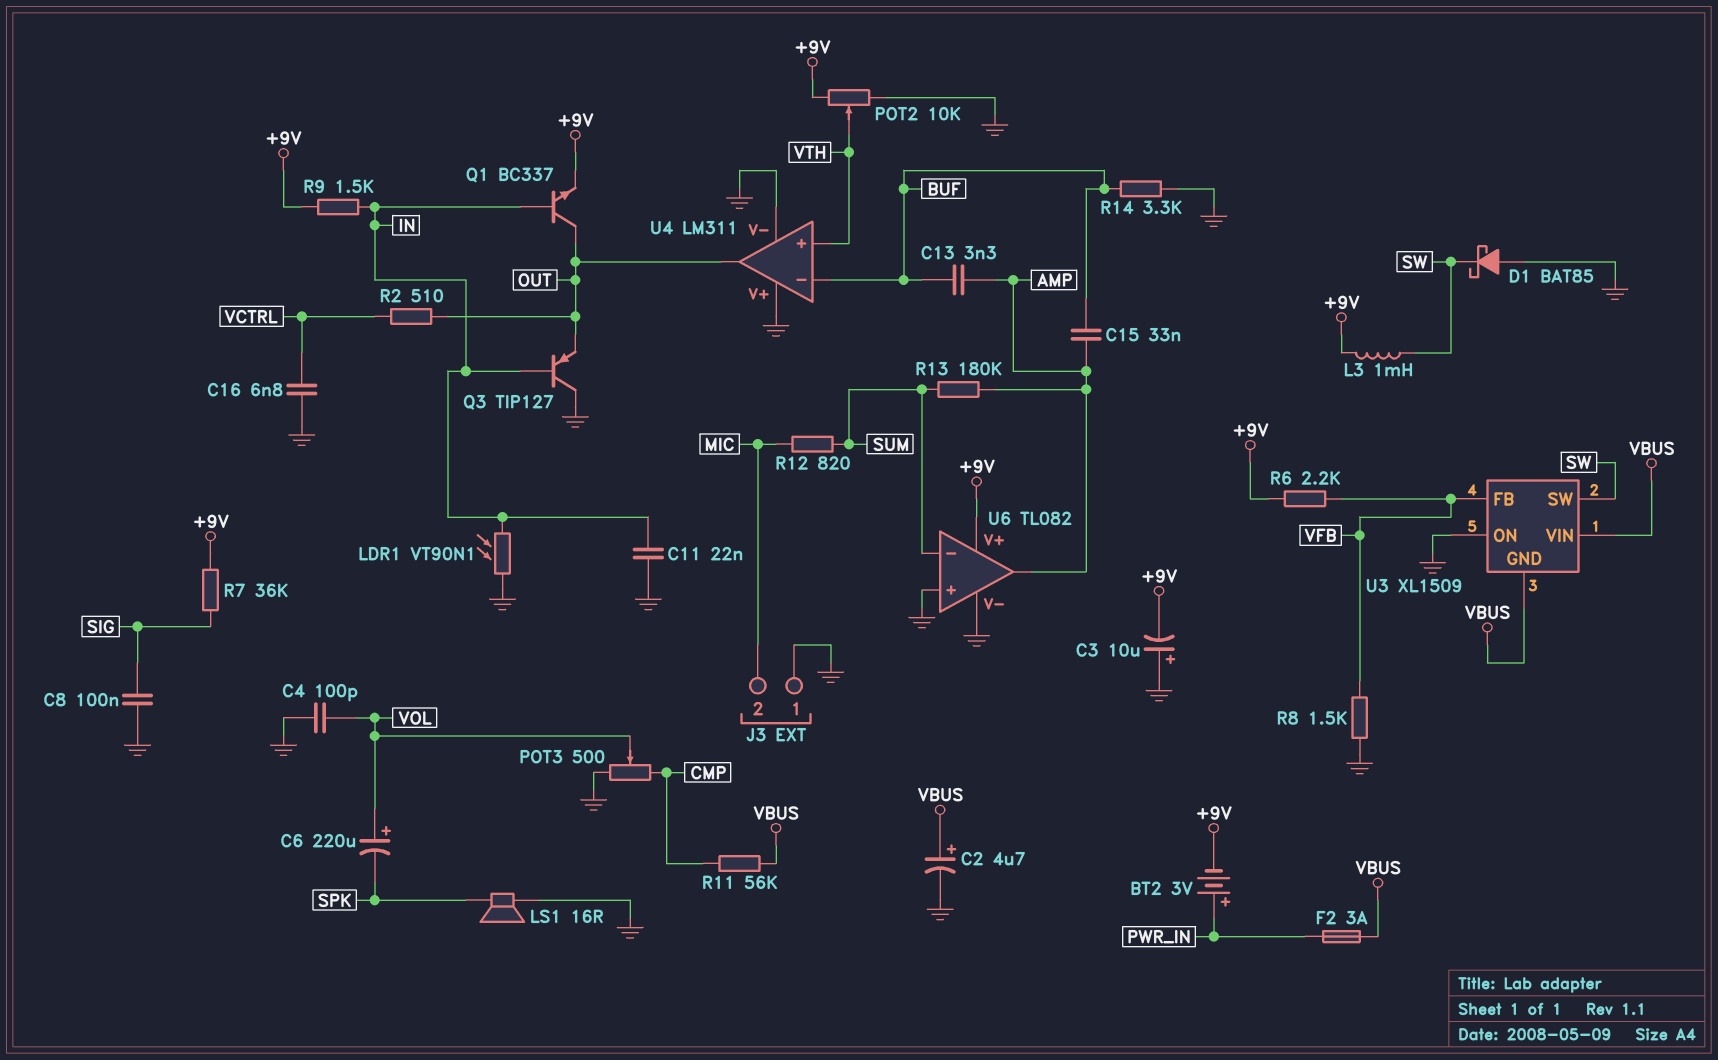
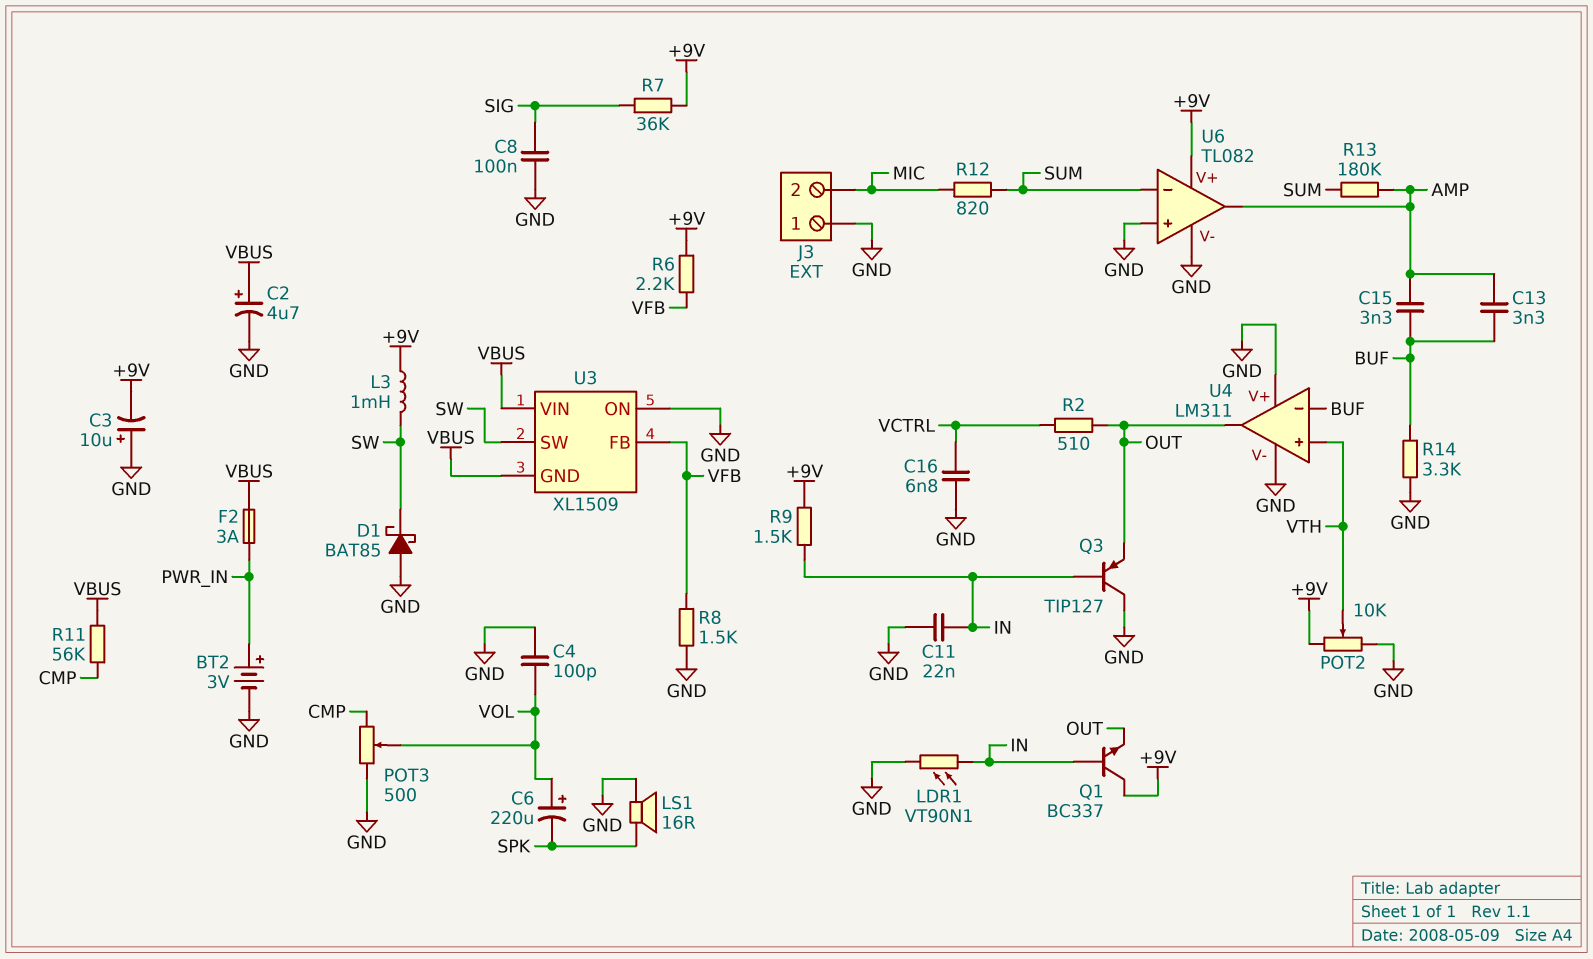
BT2: 3V (plus PWR_IN, minus +9V) -> 3V (plus PWR_IN, minus GND)
C15: 33nF (AMP, BUF) -> 3.3nF (AMP, BUF)
Q1: NPN BC337 (B IN, C OUT, E +9V) -> NPN BC337 (B IN, C +9V, E OUT)

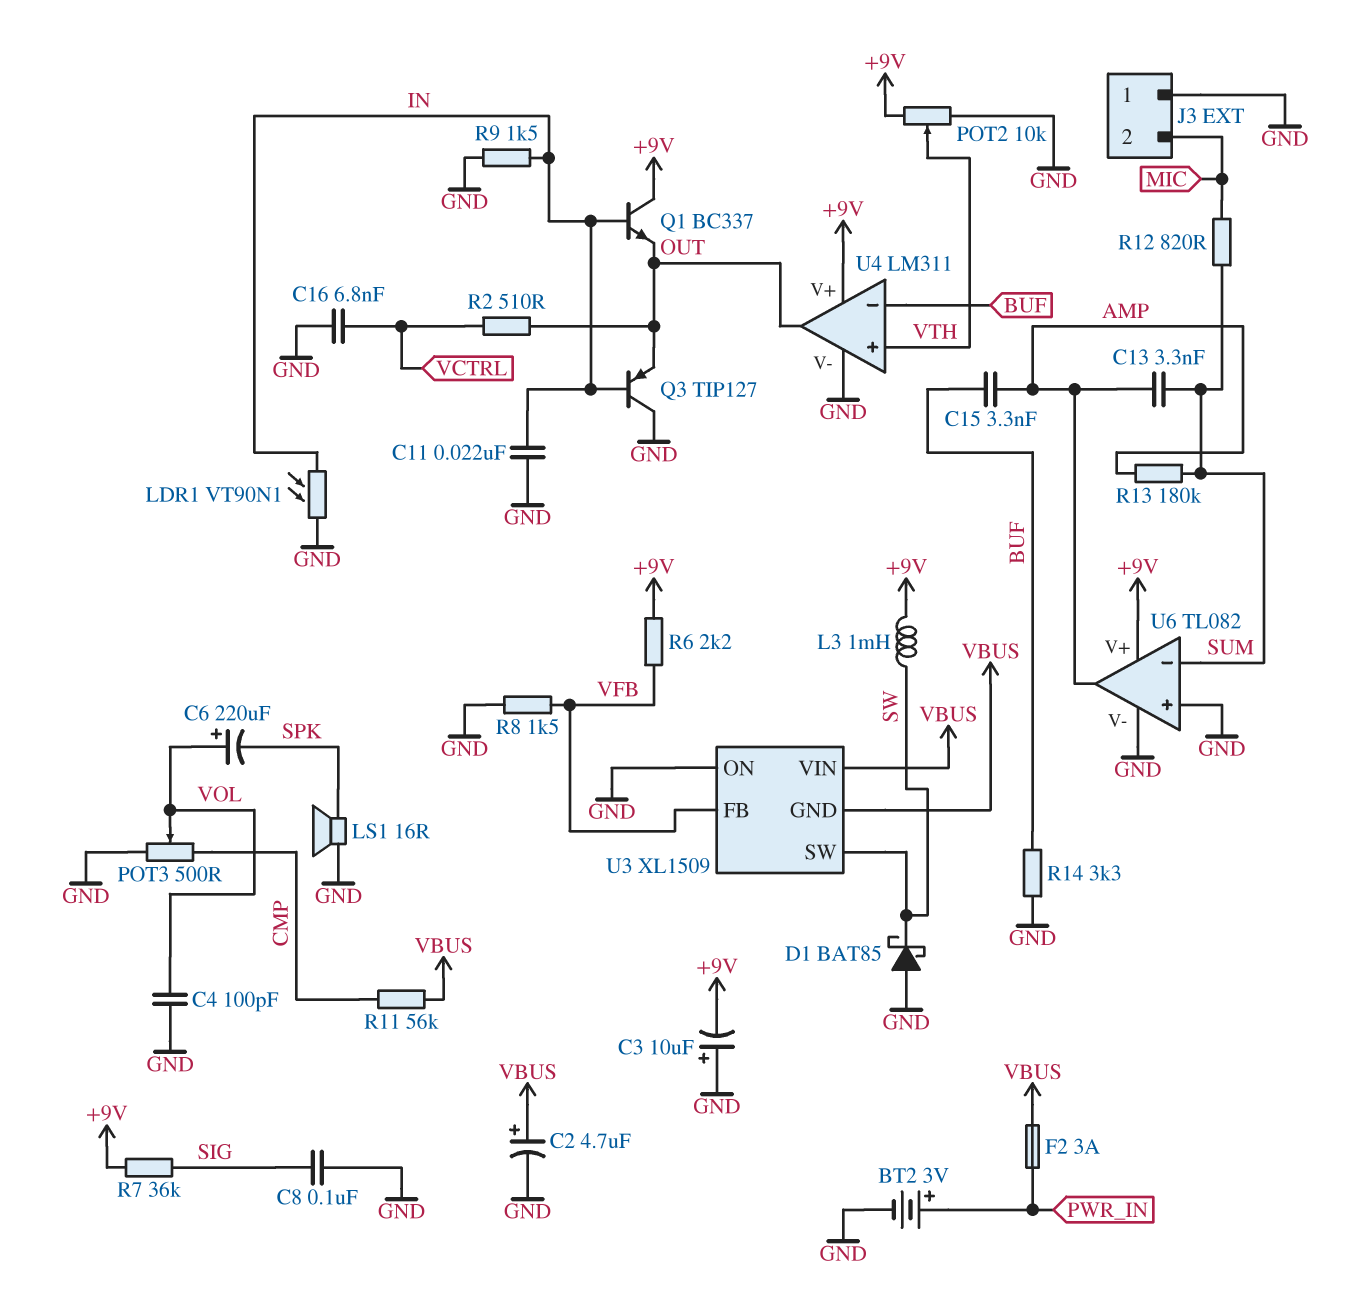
C13: 3.3nF (AMP, BUF) -> 3.3nF (AMP, SUM)
R9: 1.5k (+9V, IN) -> 1.5k (GND, IN)
U4 pin V+: GND -> +9V

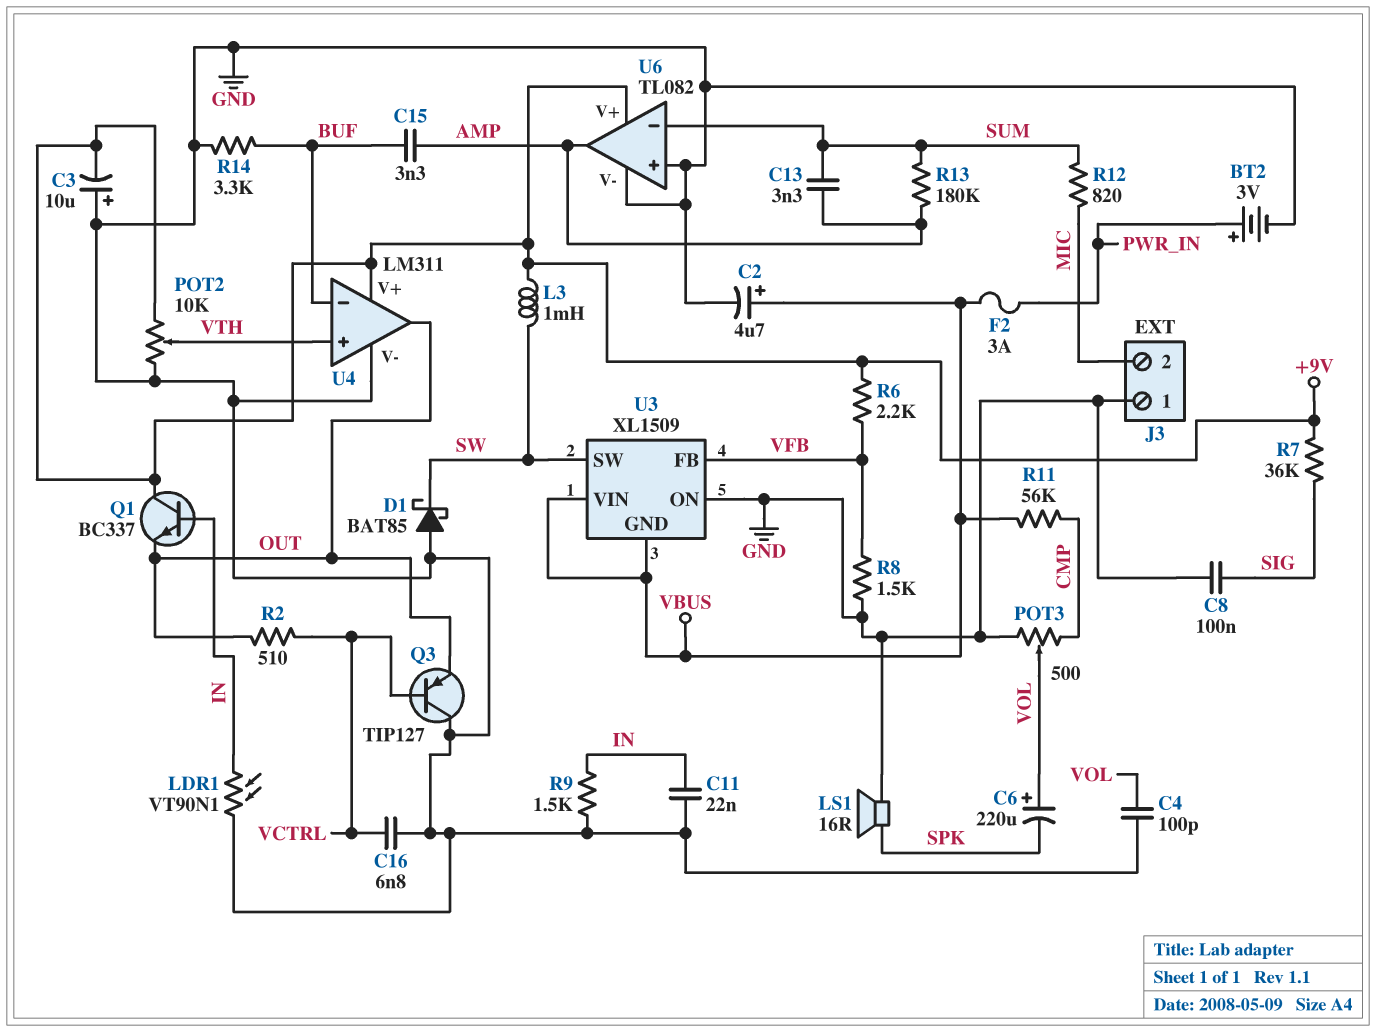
Q3: PNP TIP127 (B IN, C GND, E OUT) -> PNP TIP127 (B VCTRL, C GND, E OUT)

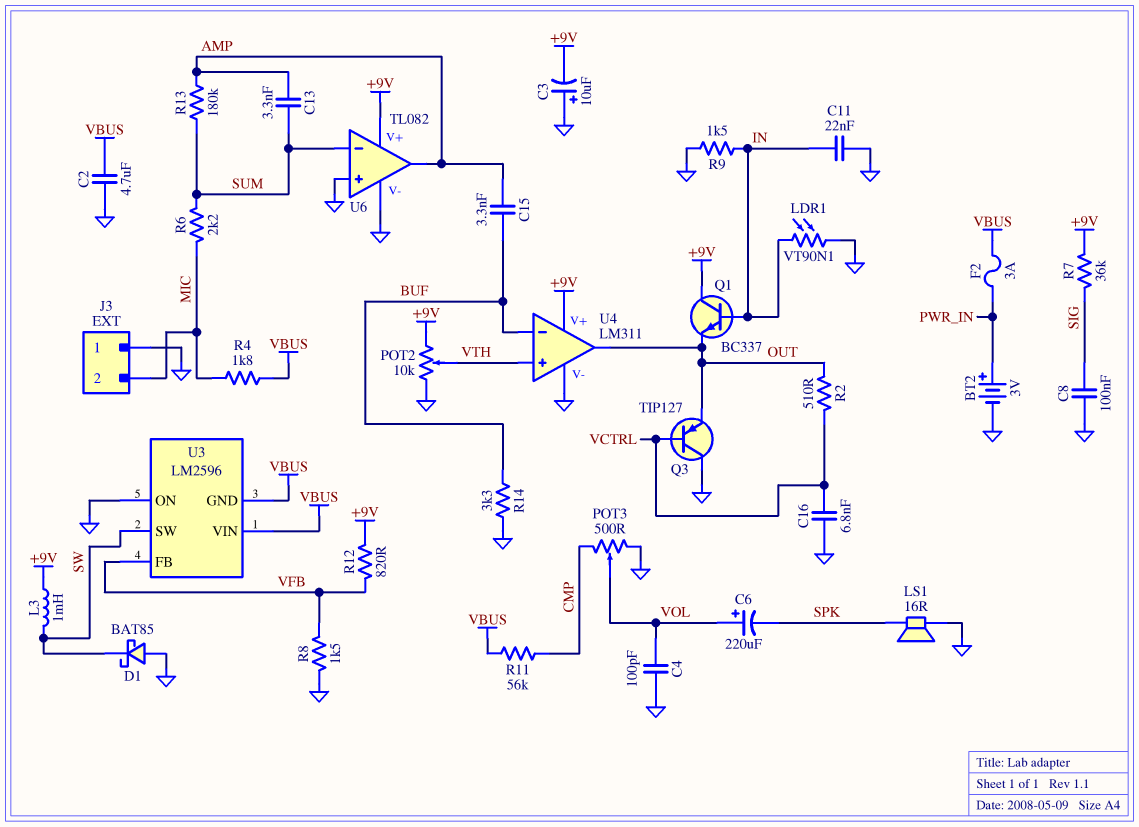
C2: 4.7uF (plus VBUS, minus GND) -> 4.7uF (GND, VBUS)
R4: none -> 1.8k (MIC, VBUS)
R6: 2.2k (+9V, VFB) -> 2.2k (MIC, SUM)
R12: 820 (MIC, SUM) -> 820 (+9V, VFB)
U3: XL1509 -> LM2596

